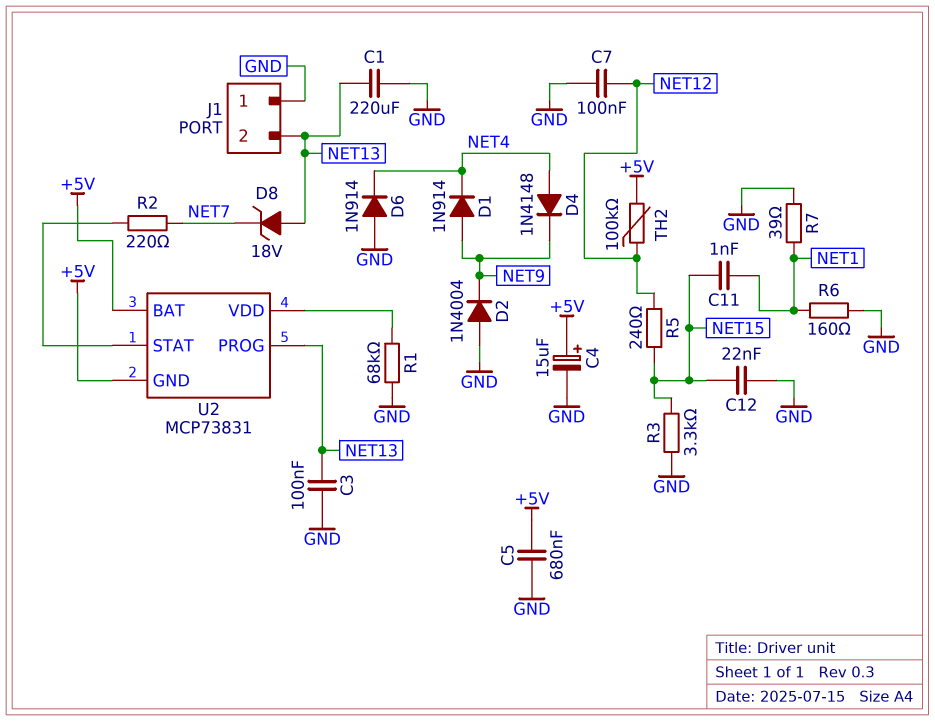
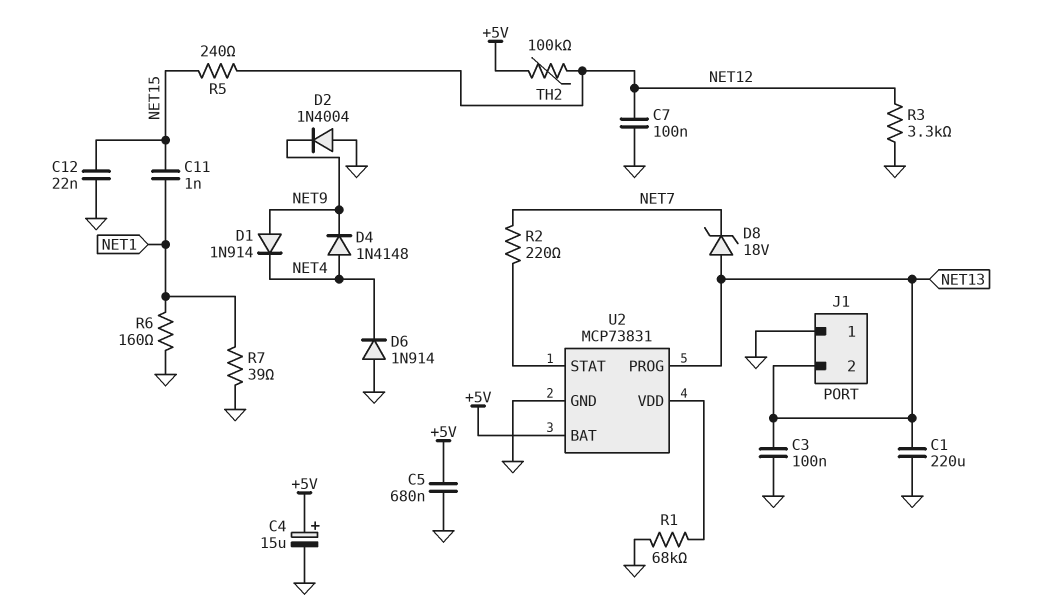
R3: 3.3k (GND, NET15) -> 3.3k (GND, NET12)
U2 pin GND: +5V -> GND

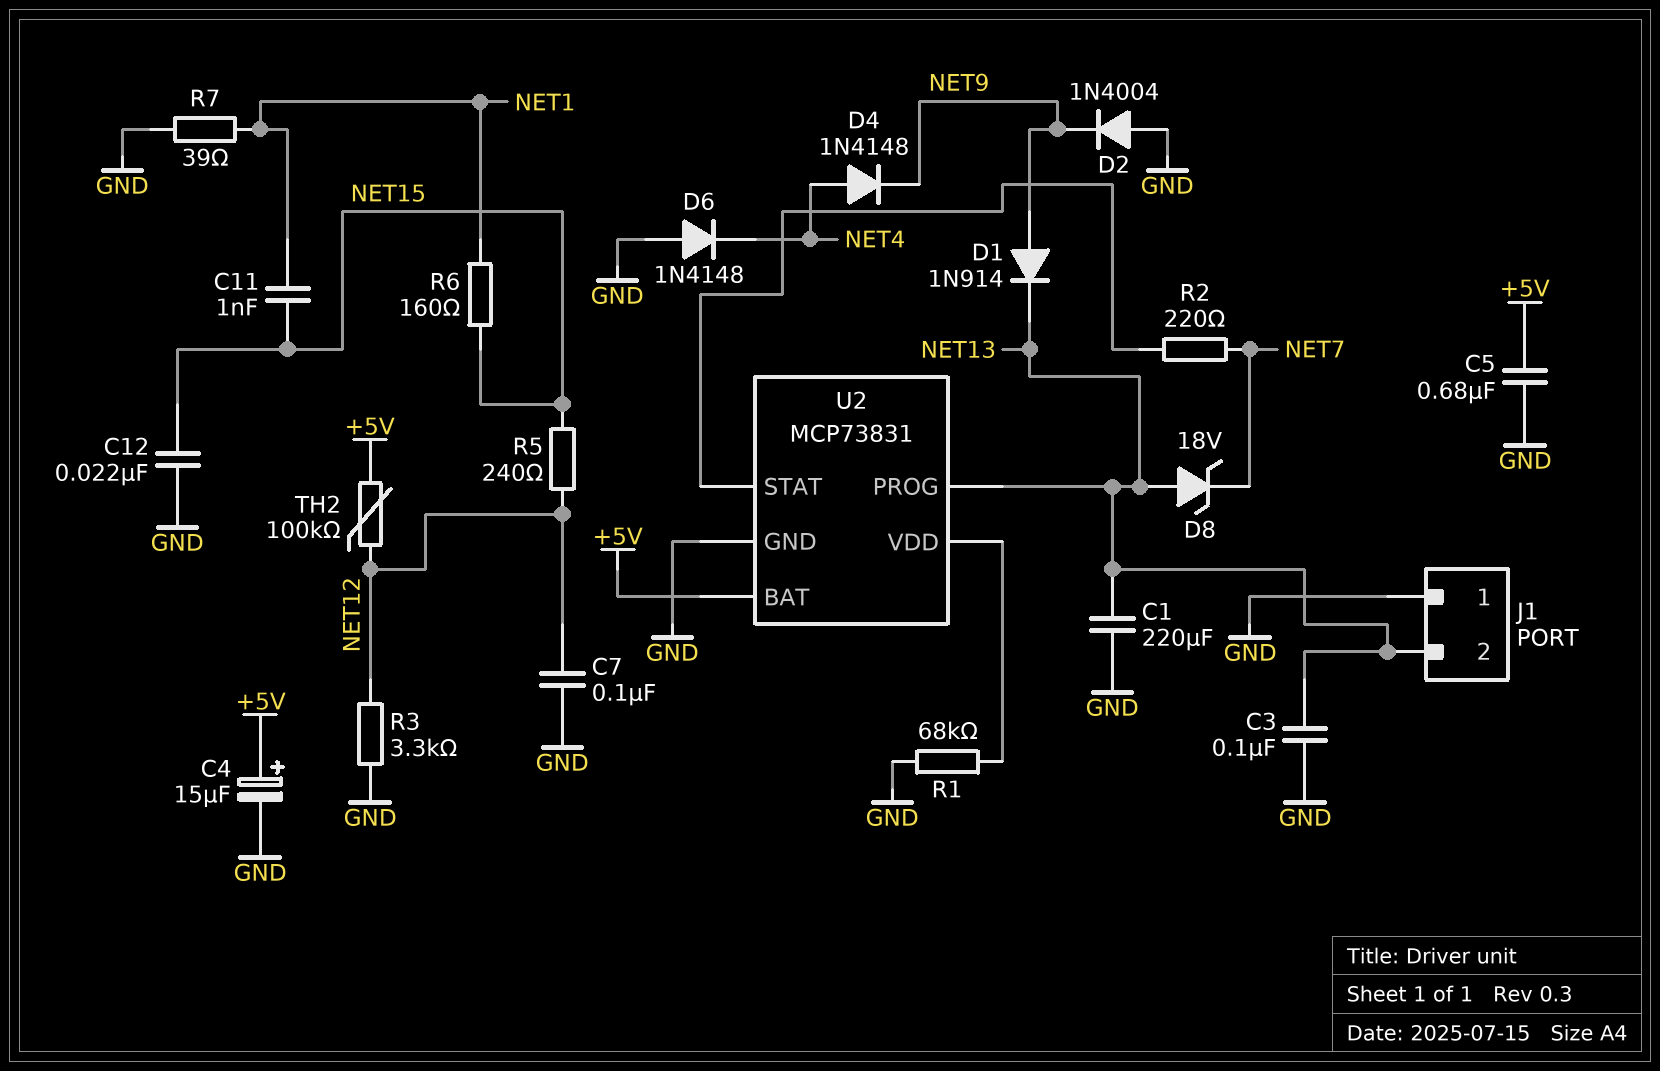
D1: diode 1N914 (A NET9, K NET4) -> diode 1N914 (A NET9, K NET13)
D6: diode 1N914 (A GND, K NET4) -> diode 1N4148 (A GND, K NET4)
R6: 160 (GND, NET1) -> 160 (NET1, NET15)

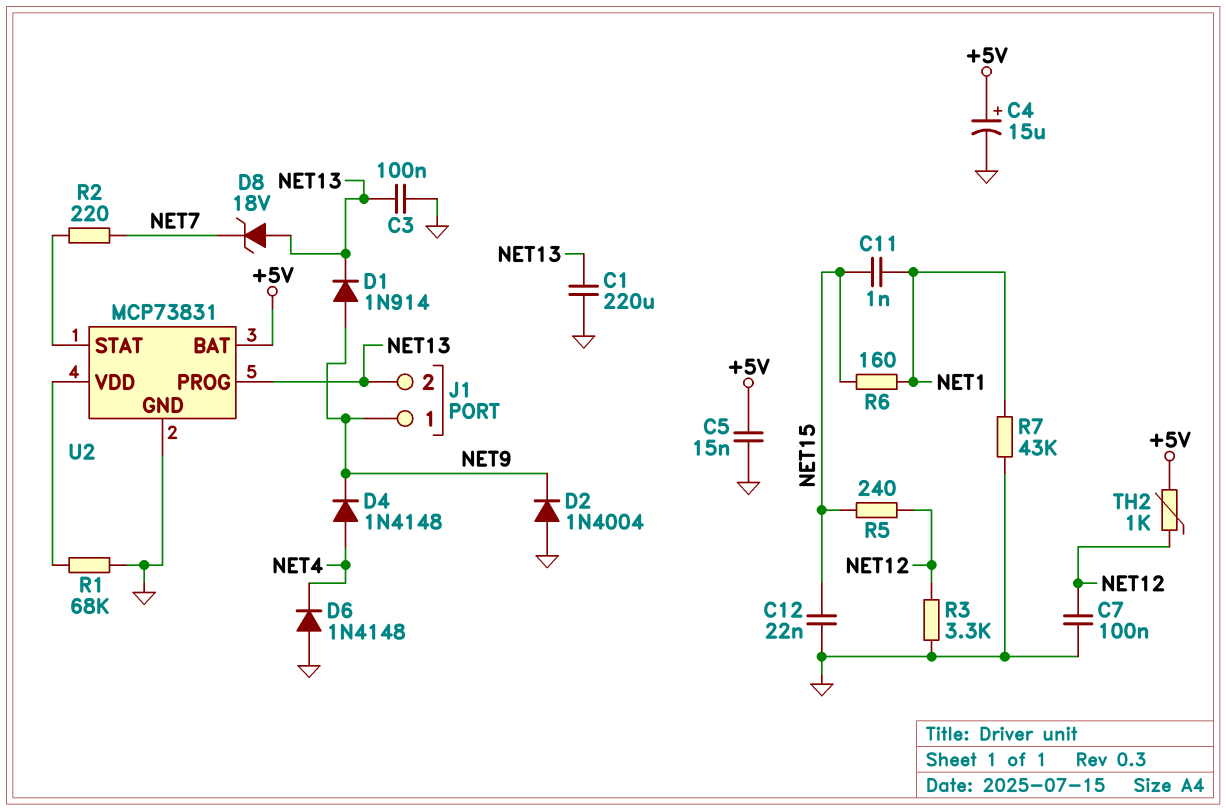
C5: 680nF (+5V, GND) -> 15nF (+5V, GND)
J1 pin 1: GND -> NET9
R7: 39 (GND, NET1) -> 43k (GND, NET1)
TH2: 100k (+5V, NET12) -> 1k (+5V, NET12)

